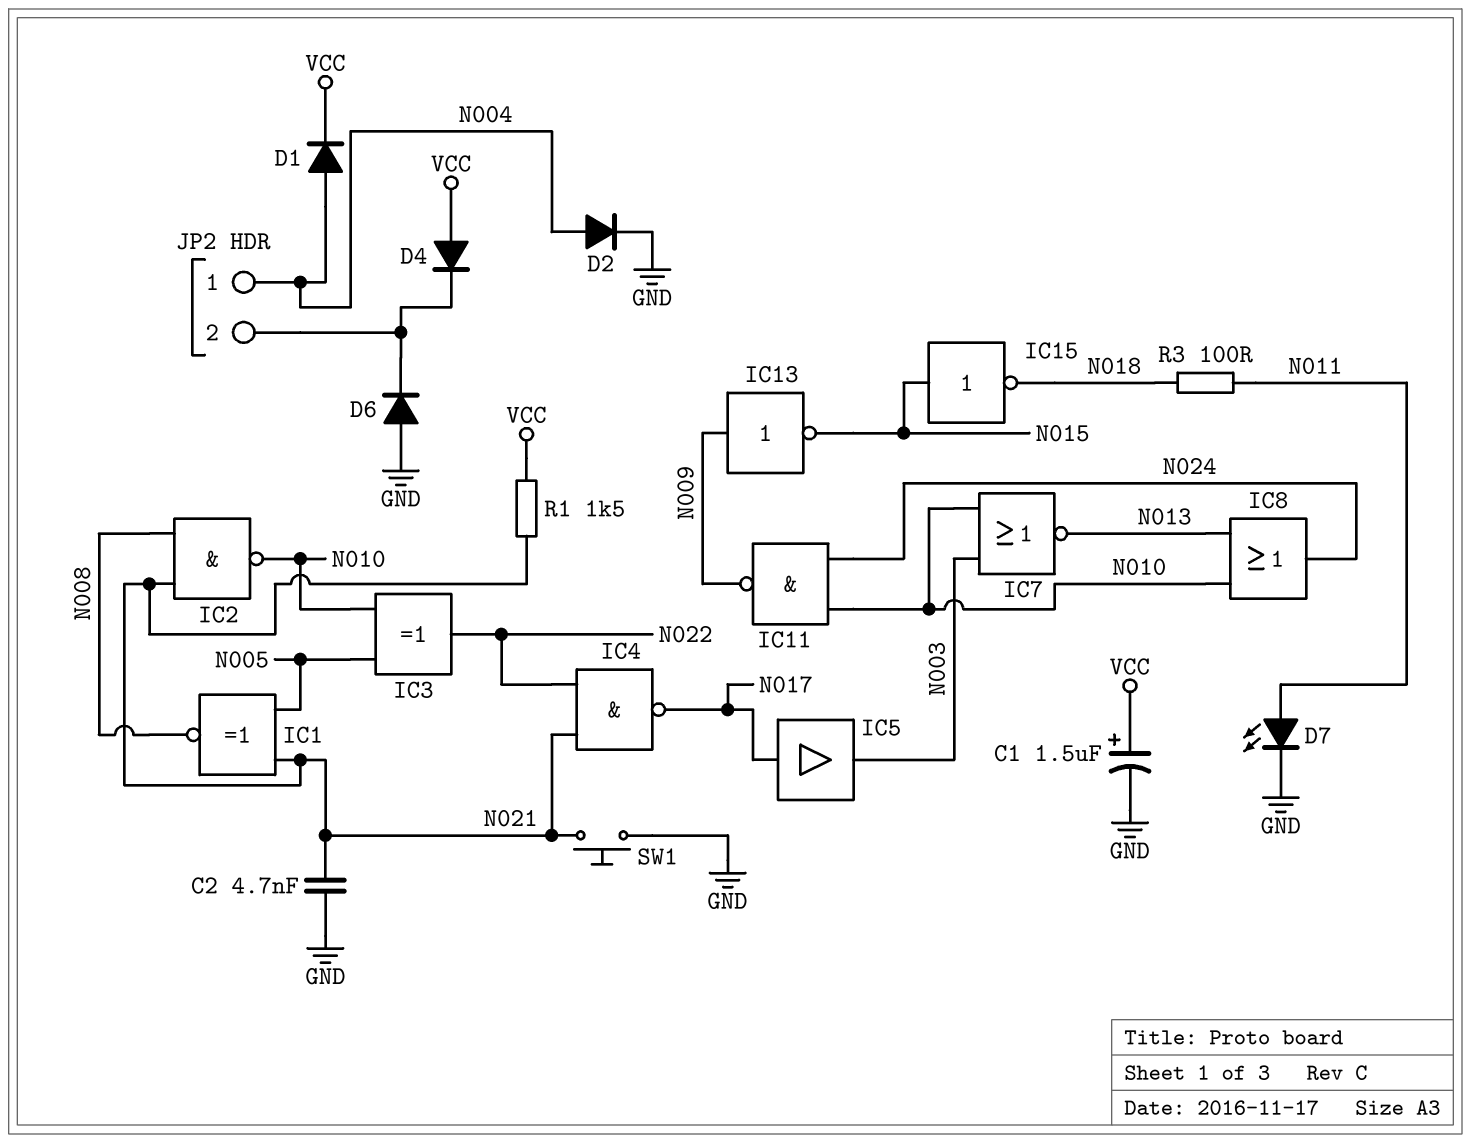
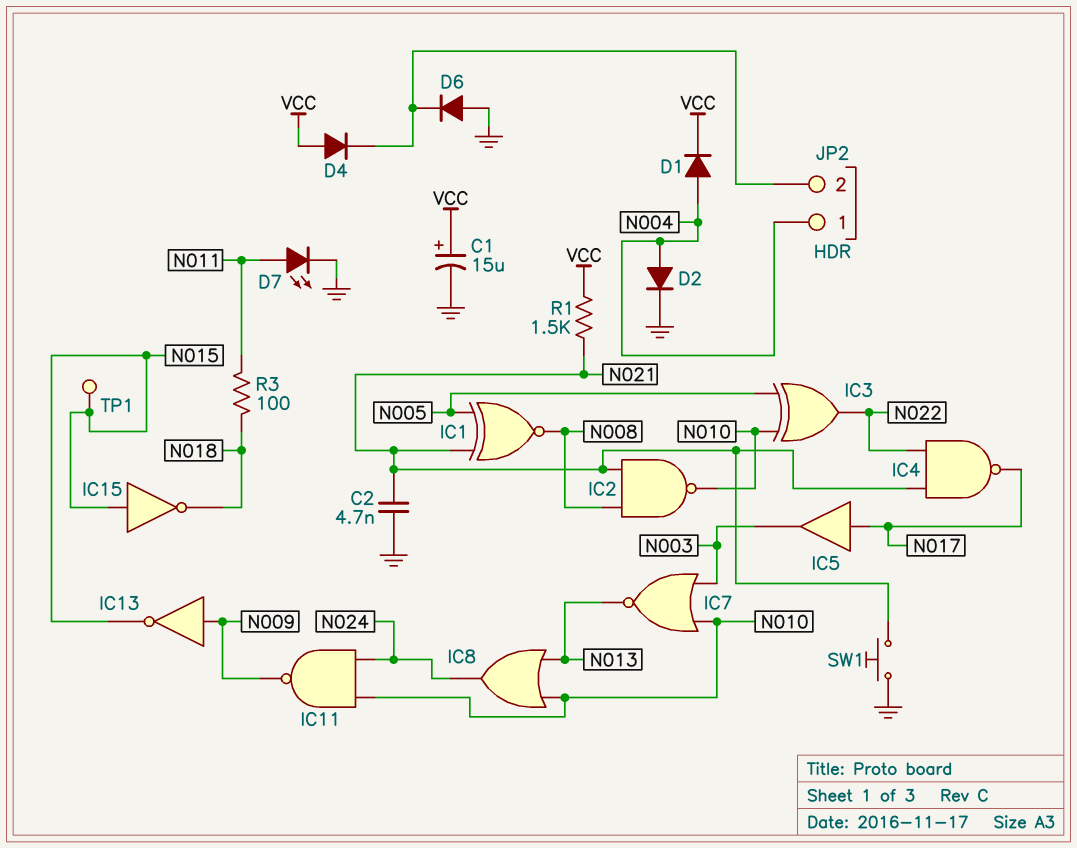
C1: 1.5uF (plus VCC, minus GND) -> 15uF (plus VCC, minus GND)
TP1: none -> test point (N015)

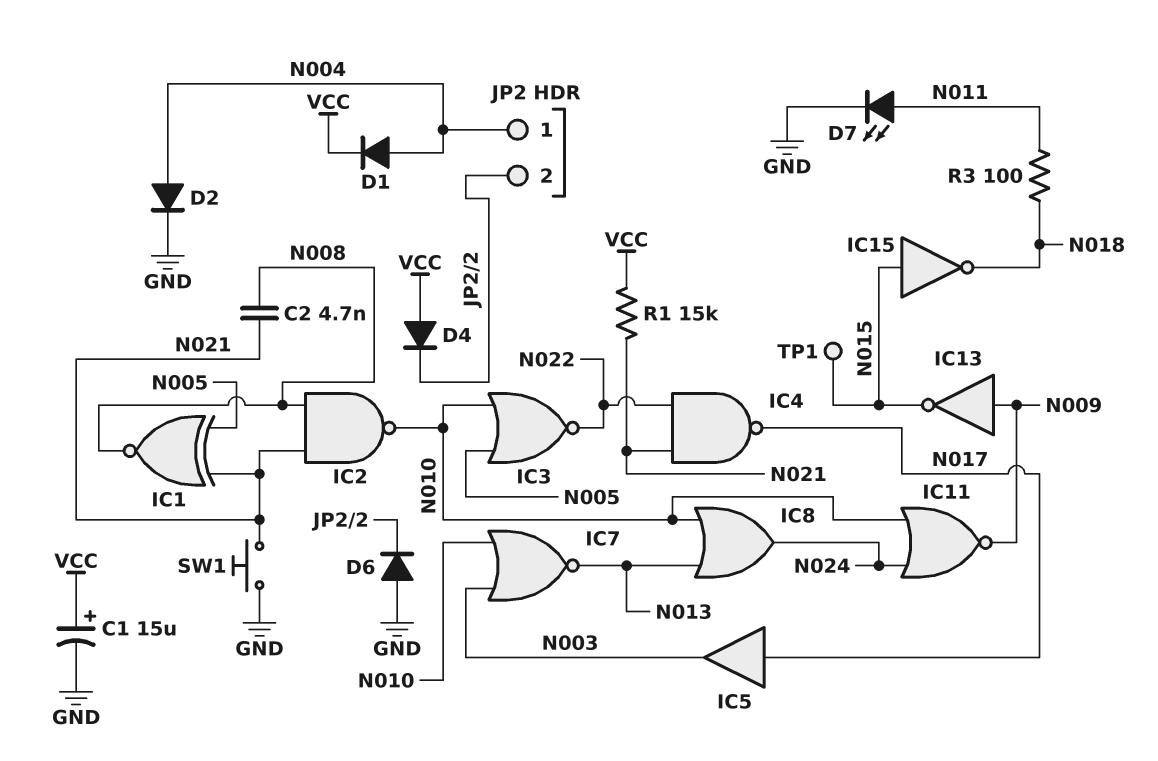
C2: 4.7nF (GND, N021) -> 4.7nF (N008, N021)
IC3: XOR (in N005, in N010, out N022) -> NOR (in N005, in N010, out N022)
IC11: NAND (in N010, in N024, out N009) -> NOR (in N010, in N024, out N009)
R1: 1.5k (N021, VCC) -> 15k (N021, VCC)

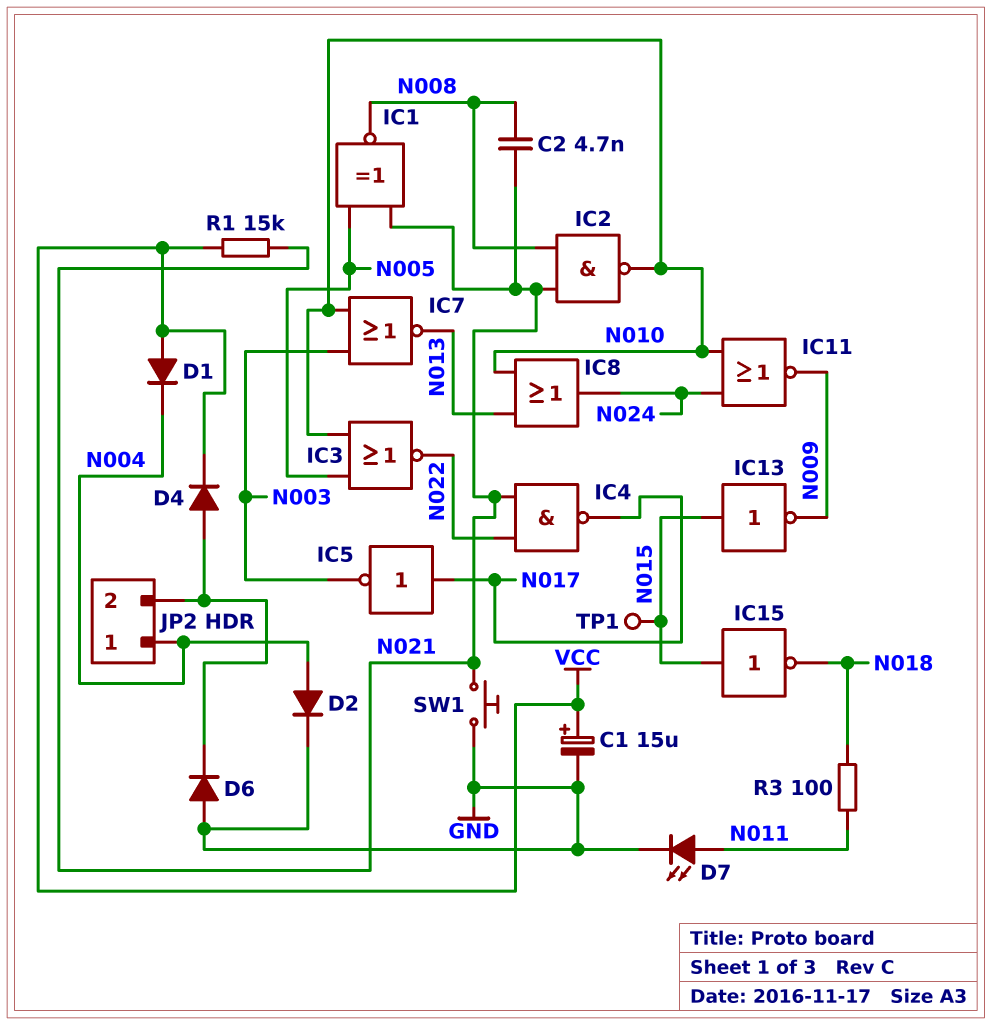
D1: diode (A N004, K VCC) -> diode (A VCC, K N004)
D4: diode (A VCC, K JP2/2) -> diode (A JP2/2, K VCC)
IC5: buffer (in N017, out N003) -> NOT (in N017, out N003)
IC13: NOT (in N009, out N015) -> NOT (in N015, out N009)

